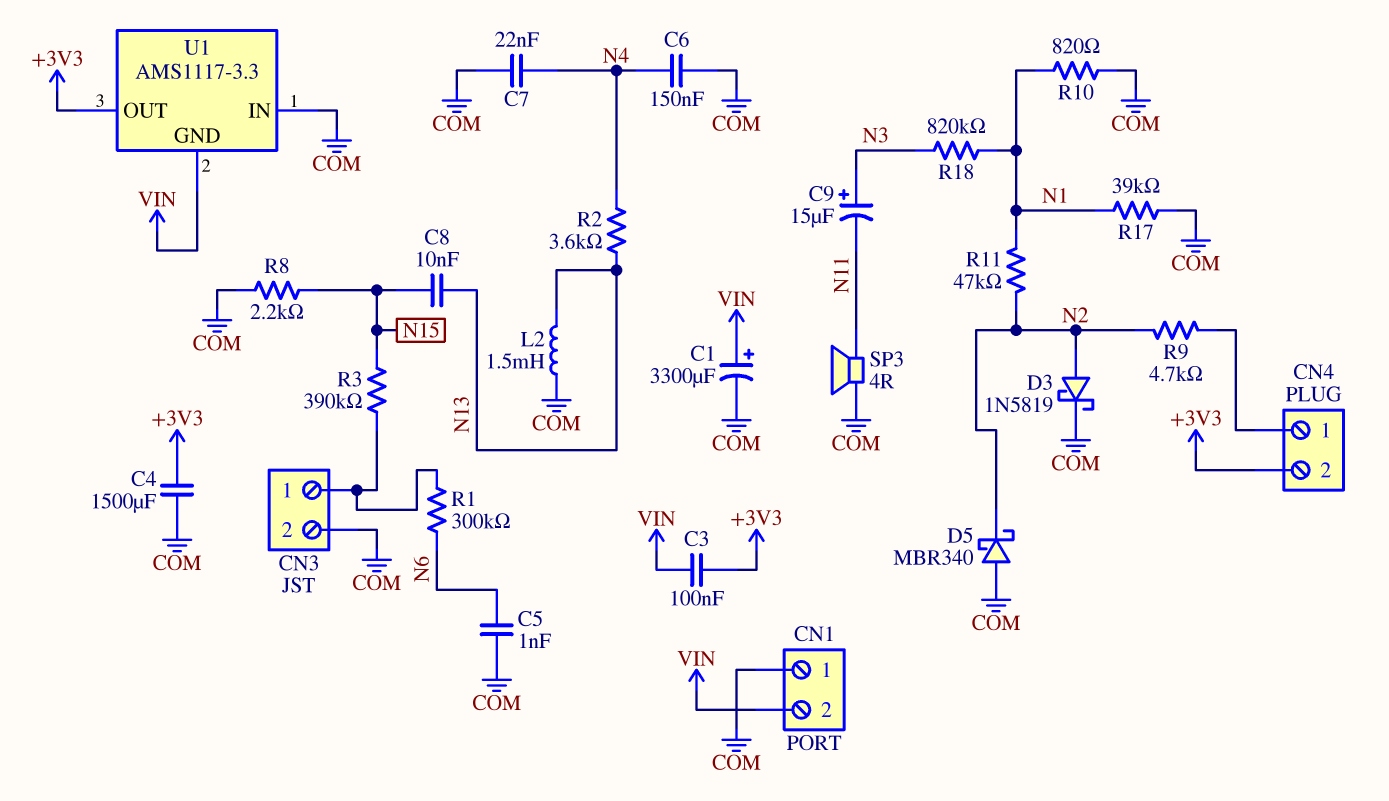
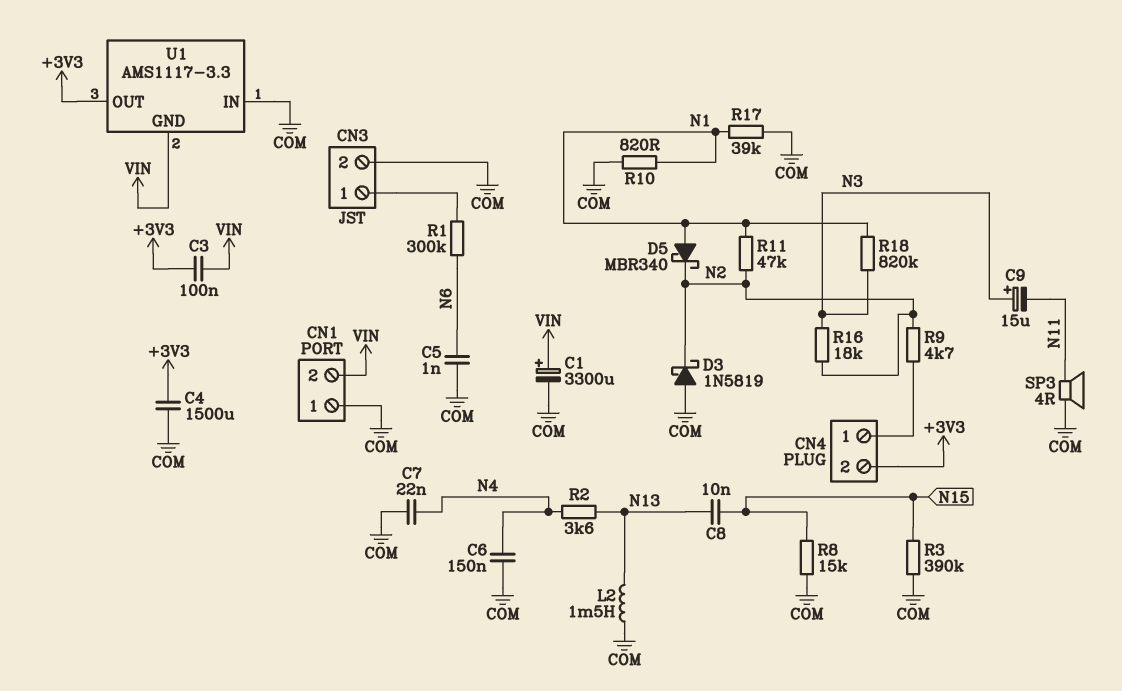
D3: schottky 1N5819 (A N2, K COM) -> schottky 1N5819 (A COM, K N2)
D5: schottky MBR340 (A COM, K N2) -> schottky MBR340 (A N1, K N2)
R3: 390k (CN3/1, N15) -> 390k (COM, N15)
R8: 2.2k (COM, N15) -> 15k (COM, N15)
R16: none -> 18k (N2, N3)

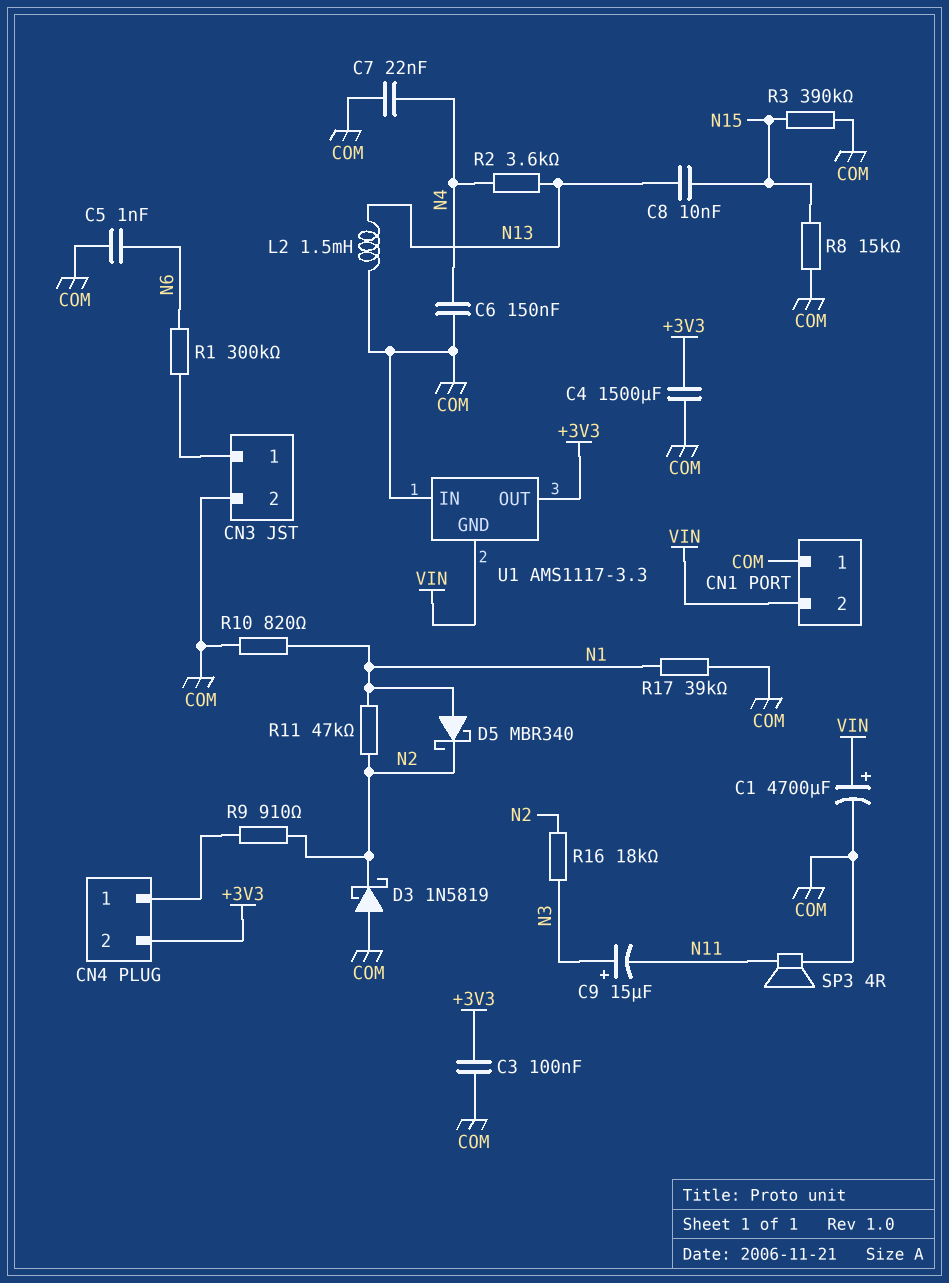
C1: 3300uF (plus VIN, minus COM) -> 4700uF (plus VIN, minus COM)
C3: 100nF (+3V3, VIN) -> 100nF (+3V3, COM)
R9: 4.7k (CN4/1, N2) -> 910 (CN4/1, N2)
R18: 820k (N1, N3) -> none

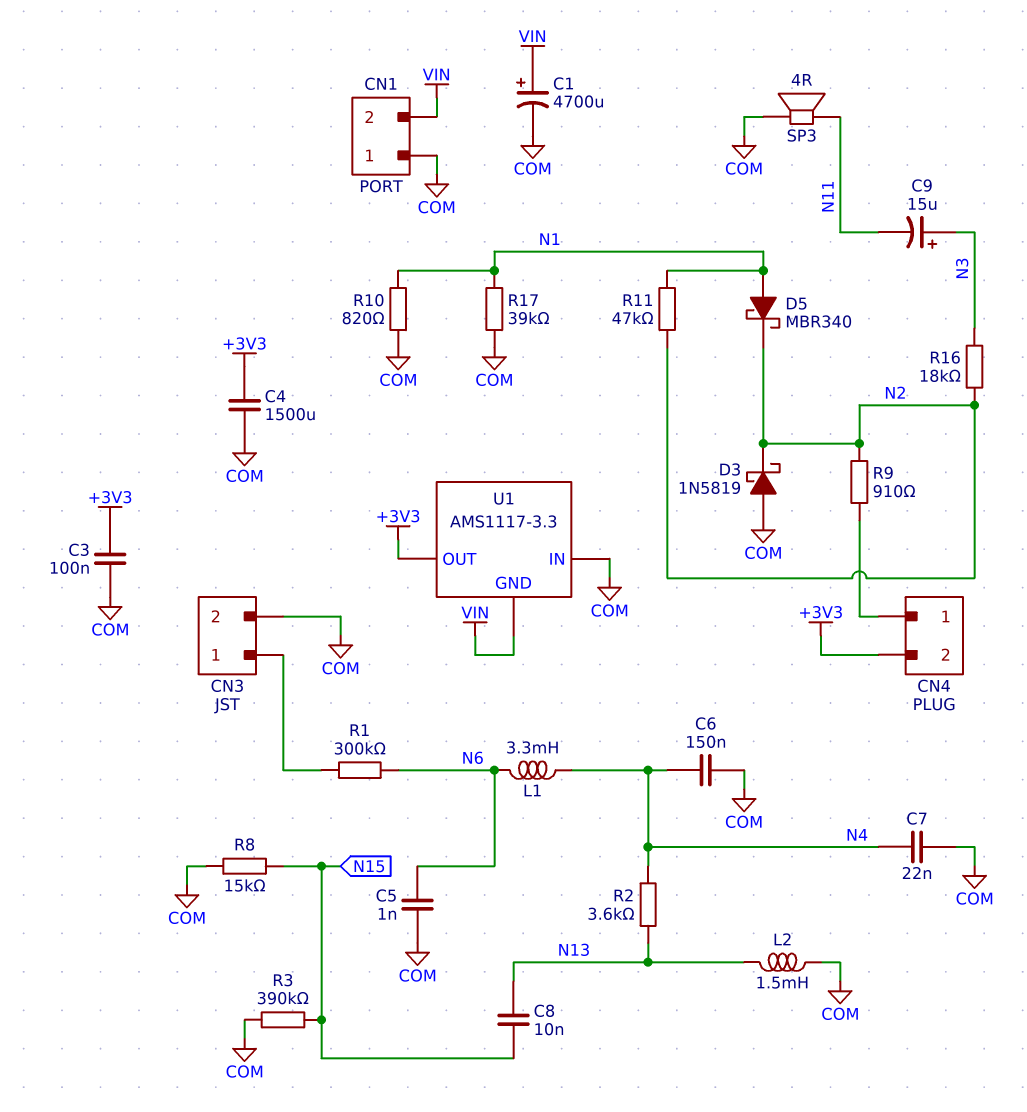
L1: none -> 3.3mH (N4, N6)

